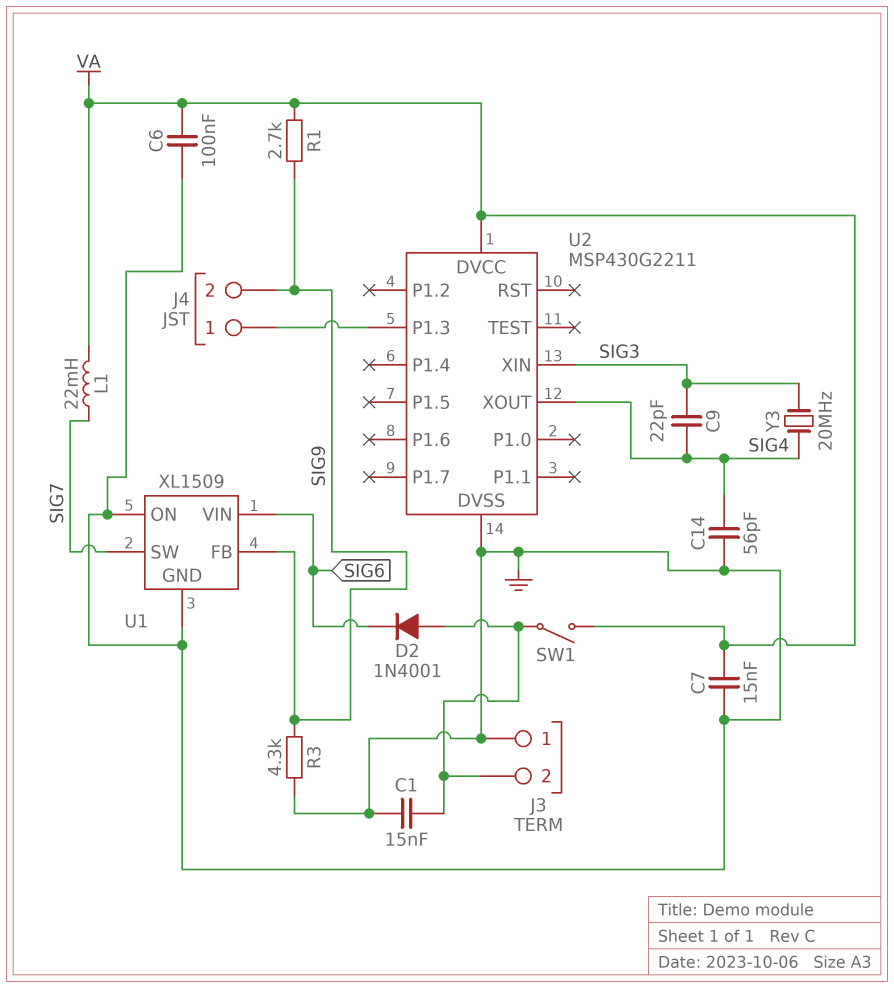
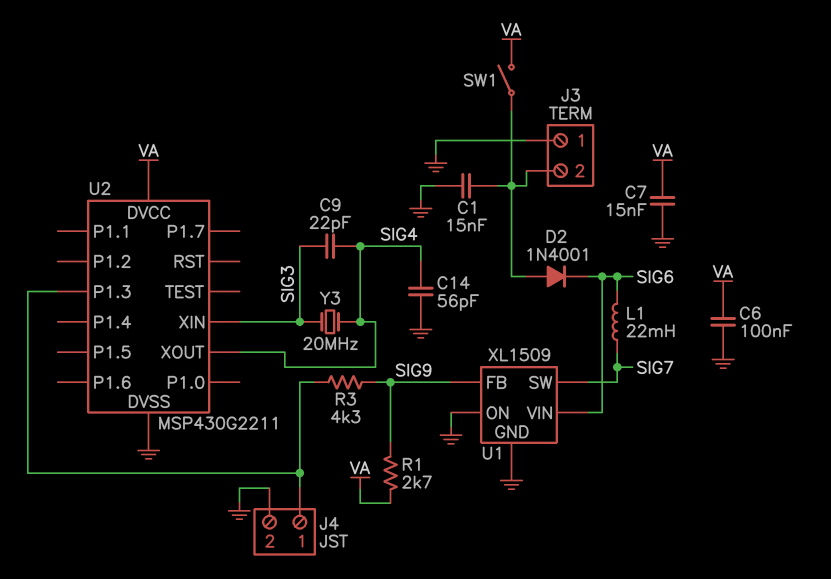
J4 pin 2: SIG9 -> GND
L1: 22mH (SIG7, VA) -> 22mH (SIG6, SIG7)
R3: 4.3k (GND, SIG9) -> 4.3k (J4/1, SIG9)

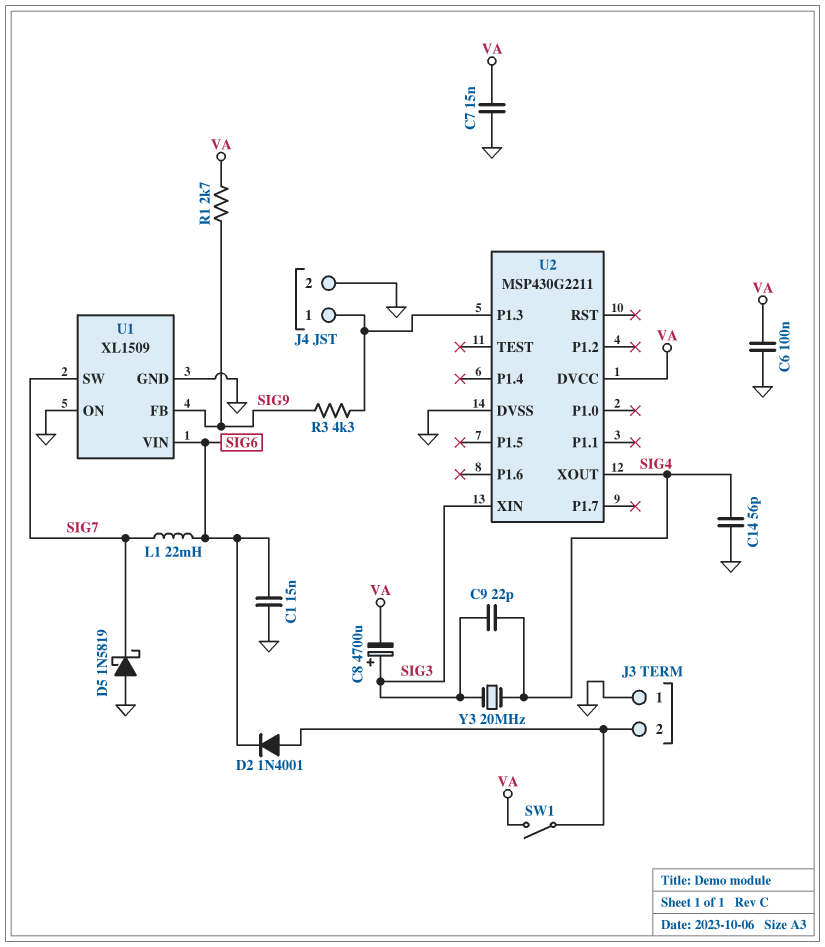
C1: 15nF (GND, J3/2) -> 15nF (GND, SIG6)
C8: none -> 4700uF (plus SIG3, minus VA)
D5: none -> schottky 1N5819 (A GND, K SIG7)

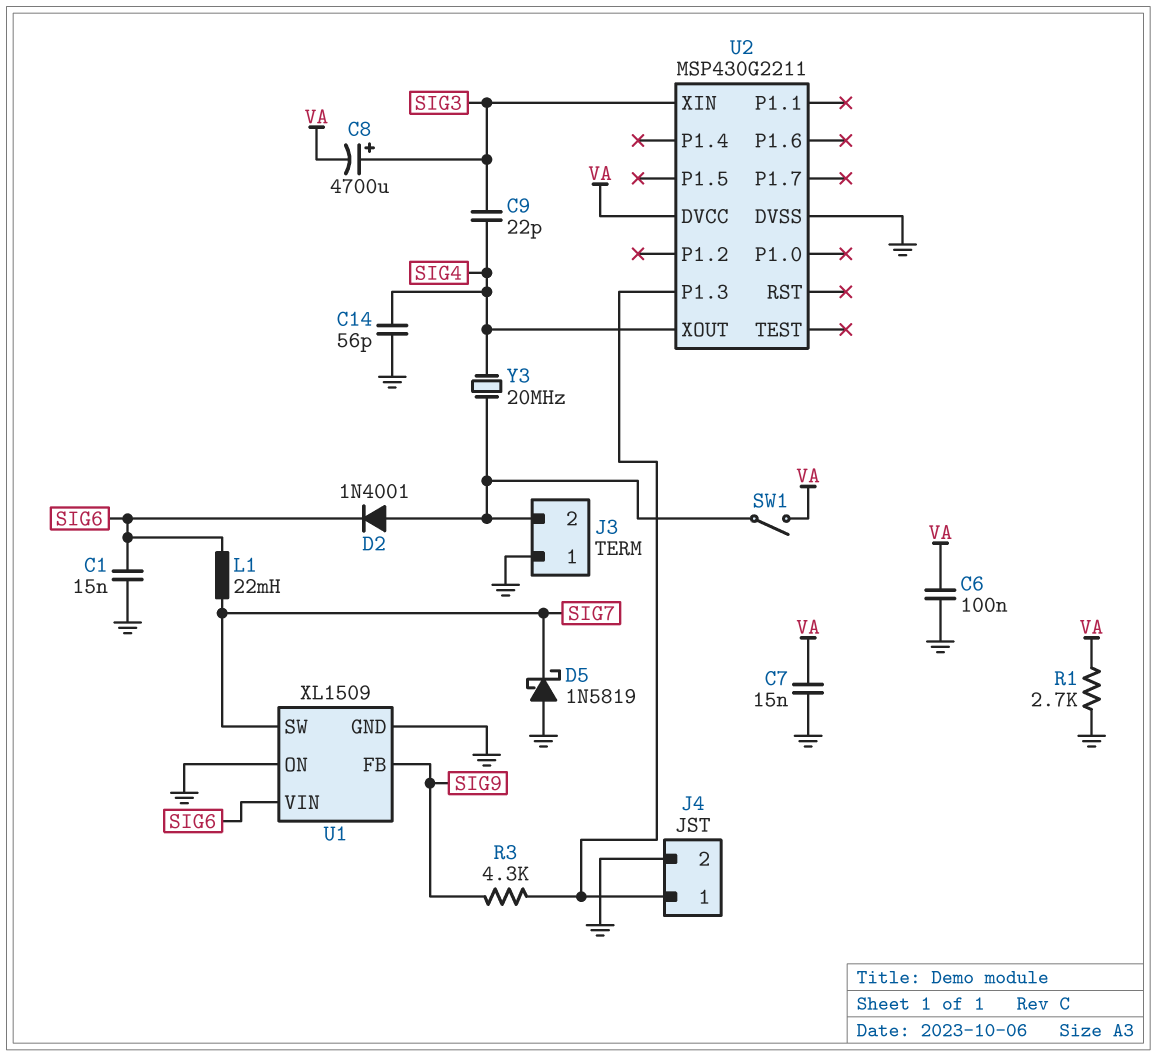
R1: 2.7k (SIG9, VA) -> 2.7k (GND, VA)
Y3: 20MHz (SIG3, SIG4) -> 20MHz (J3/2, SIG4)

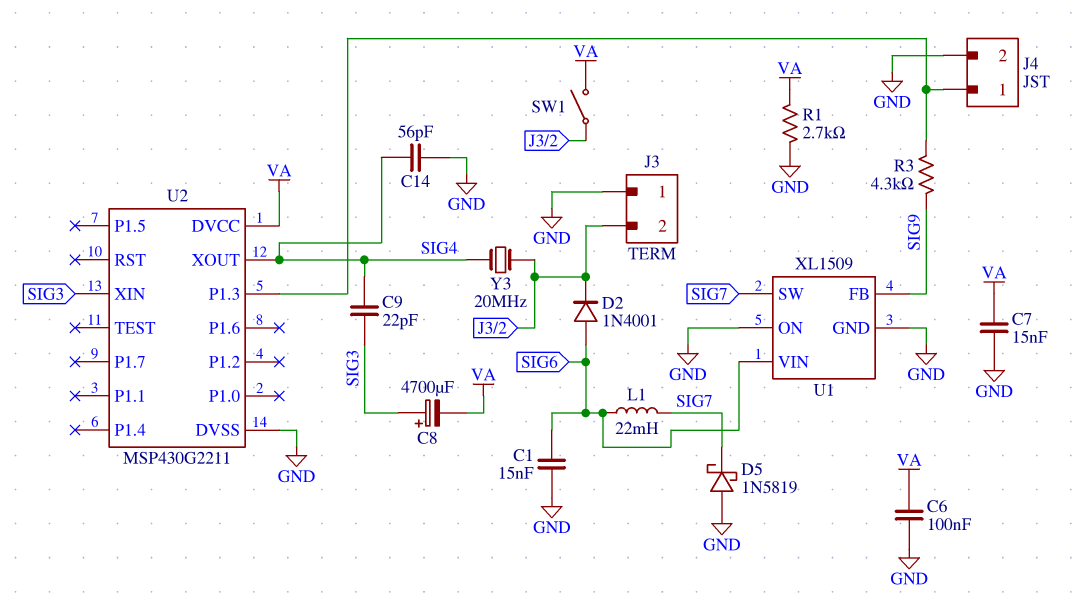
D2: diode 1N4001 (A J3/2, K SIG6) -> diode 1N4001 (A SIG6, K J3/2)

